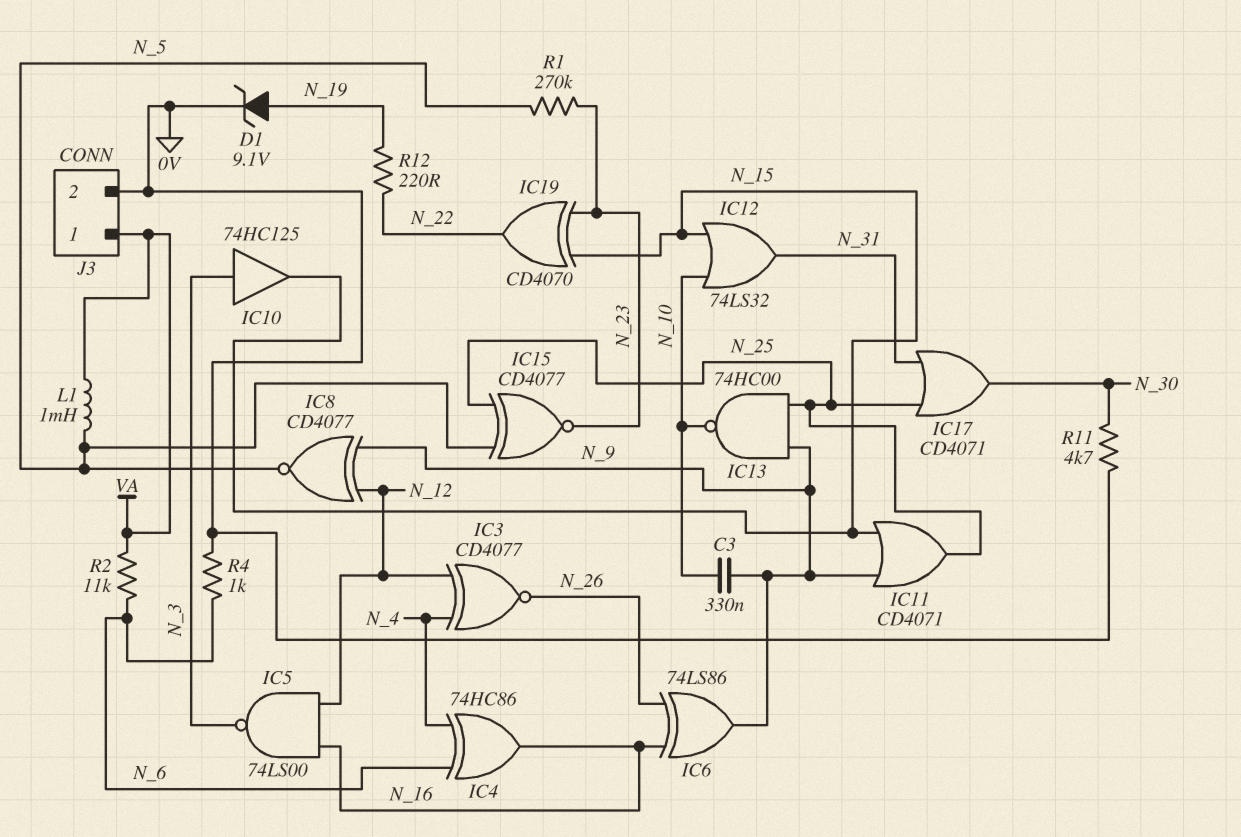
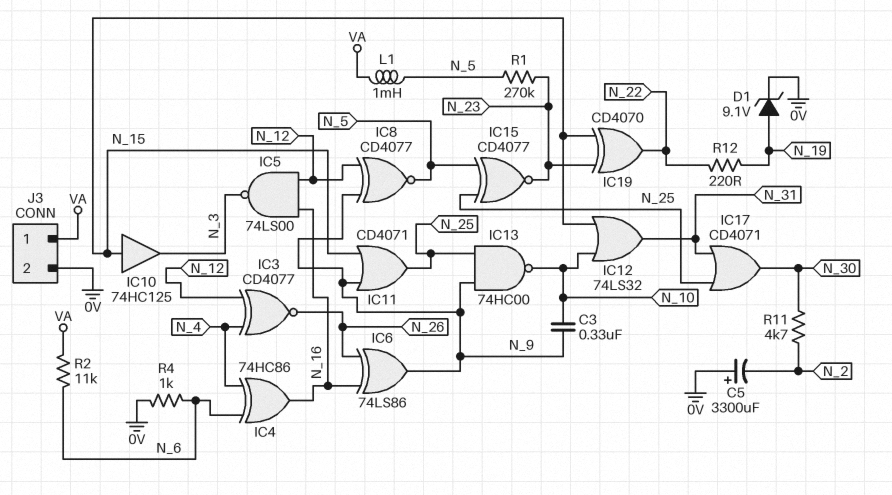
C5: none -> 3300uF (plus 0V, minus N_2)
IC10: buffer 74HC125 (in N_3, out N_15) -> buffer 74HC125 (in N_15, out N_3)
R11: 4.7k (0V, N_30) -> 4.7k (N_2, N_30)

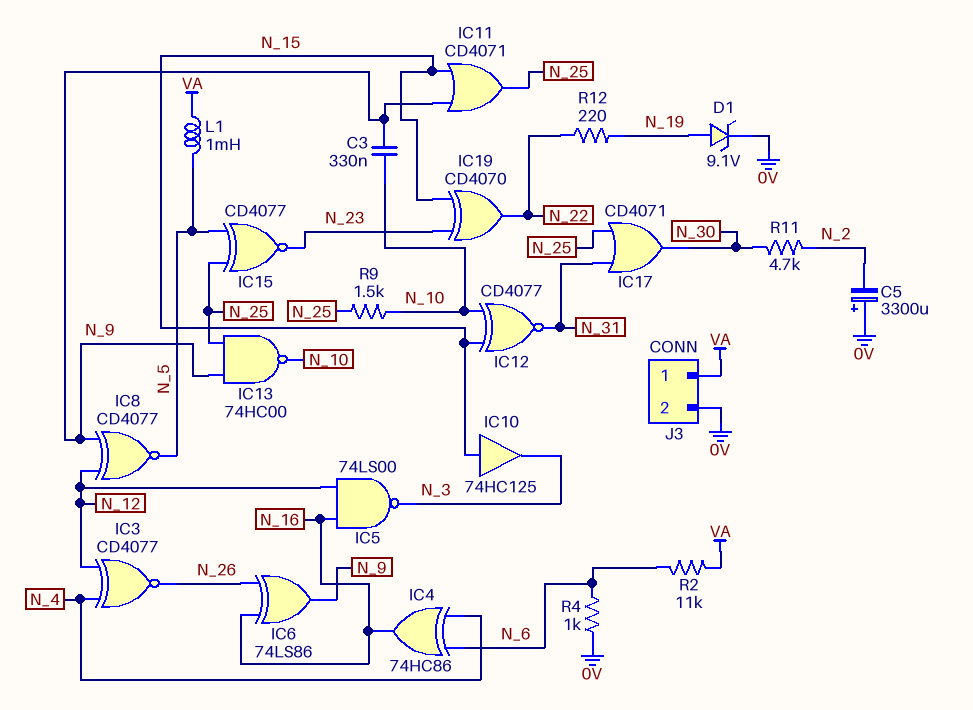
IC12: OR 74LS32 (in N_10, in N_15, out N_31) -> XNOR CD4077 (in N_10, in N_15, out N_31)
R1: 270k (N_5, N_23) -> none
R9: none -> 1.5k (N_10, N_25)

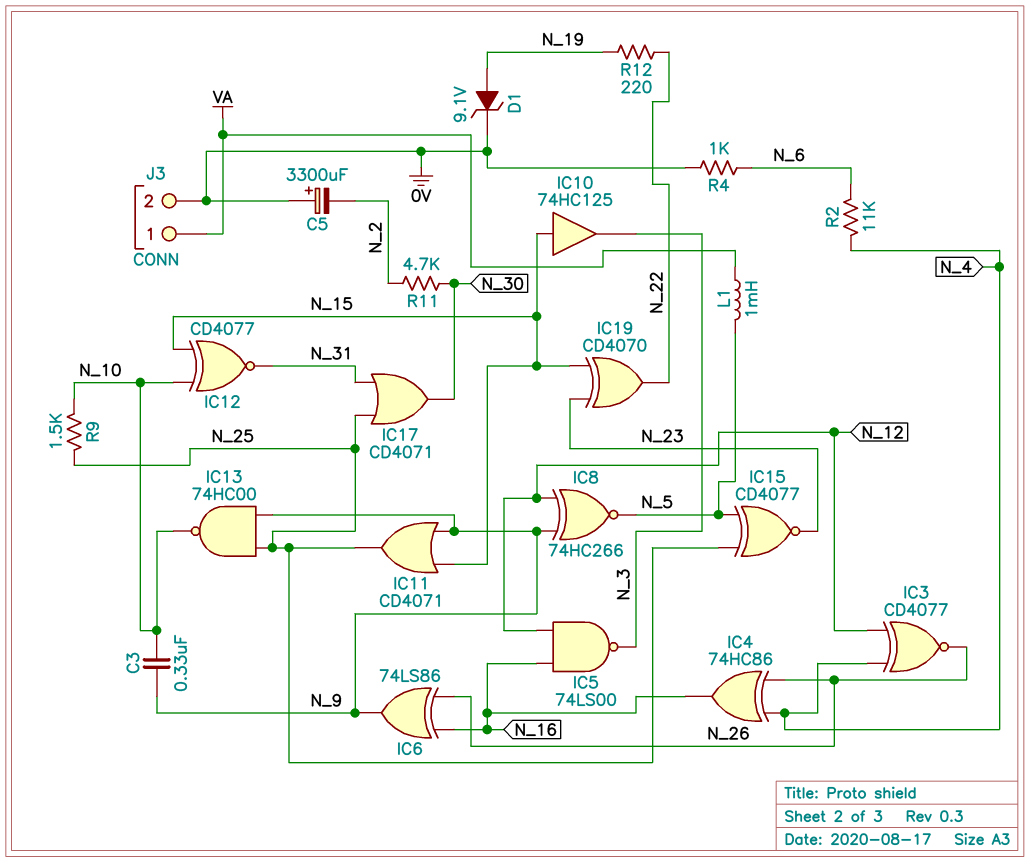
IC4: XOR 74HC86 (in N_4, in N_6, out N_16) -> XOR 74HC86 (in N_4, in N_26, out N_16)
IC8: XNOR CD4077 (in N_9, in N_12, out N_5) -> XNOR 74HC266 (in N_9, in N_12, out N_5)
R2: 11k (N_6, VA) -> 11k (N_4, N_6)

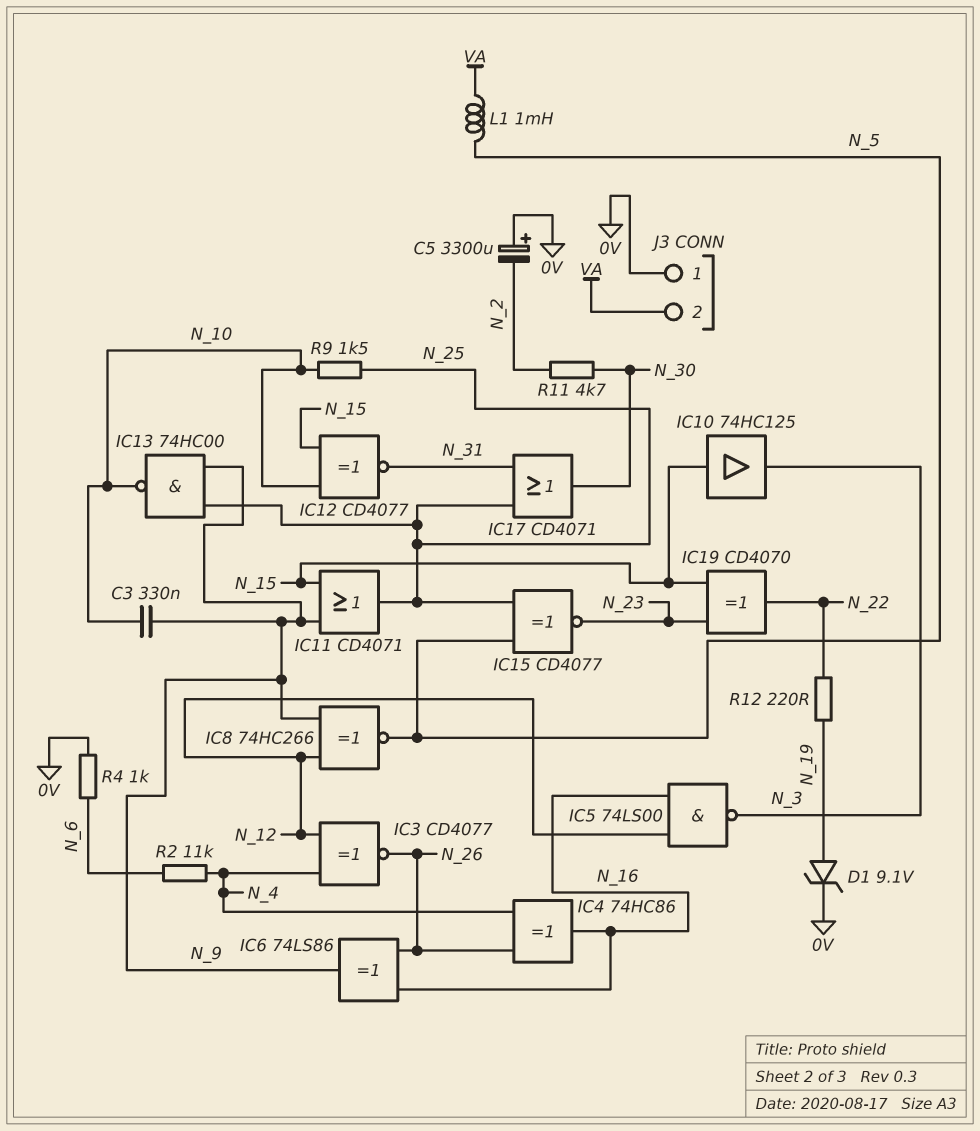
J3 pin 1: VA -> 0V
J3 pin 2: 0V -> VA

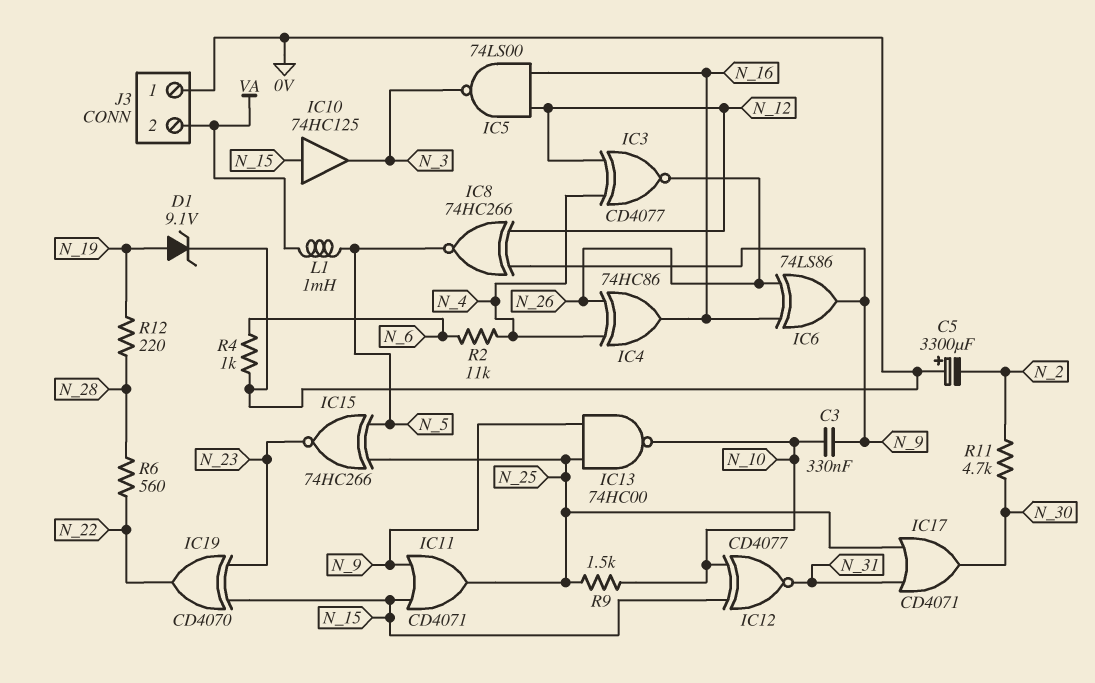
IC15: XNOR CD4077 (in N_5, in N_25, out N_23) -> XNOR 74HC266 (in N_5, in N_25, out N_23)
R6: none -> 560 (N_22, N_28)
R12: 220 (N_19, N_22) -> 220 (N_19, N_28)

